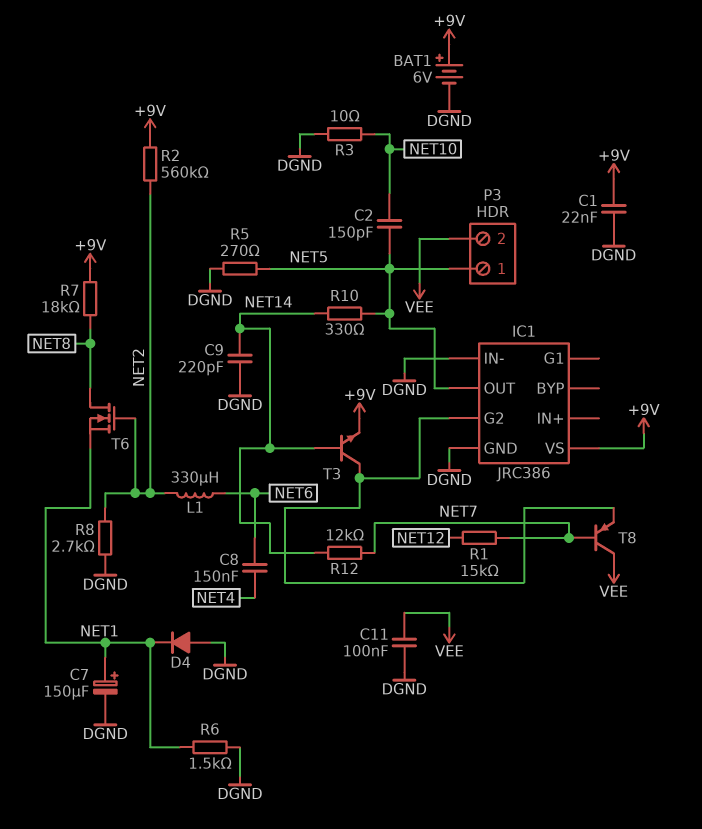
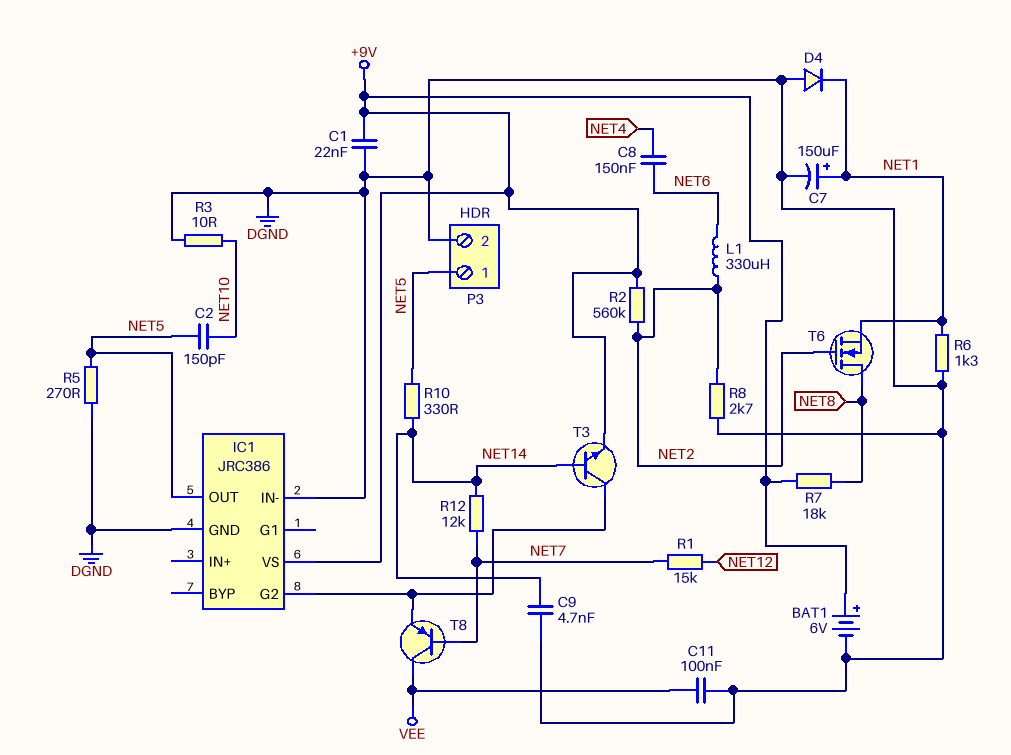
C9: 220pF (DGND, NET14) -> 4.7nF (DGND, NET14)
P3 pin 2: VEE -> DGND
R6: 1.5k (DGND, NET1) -> 1.3k (DGND, NET1)

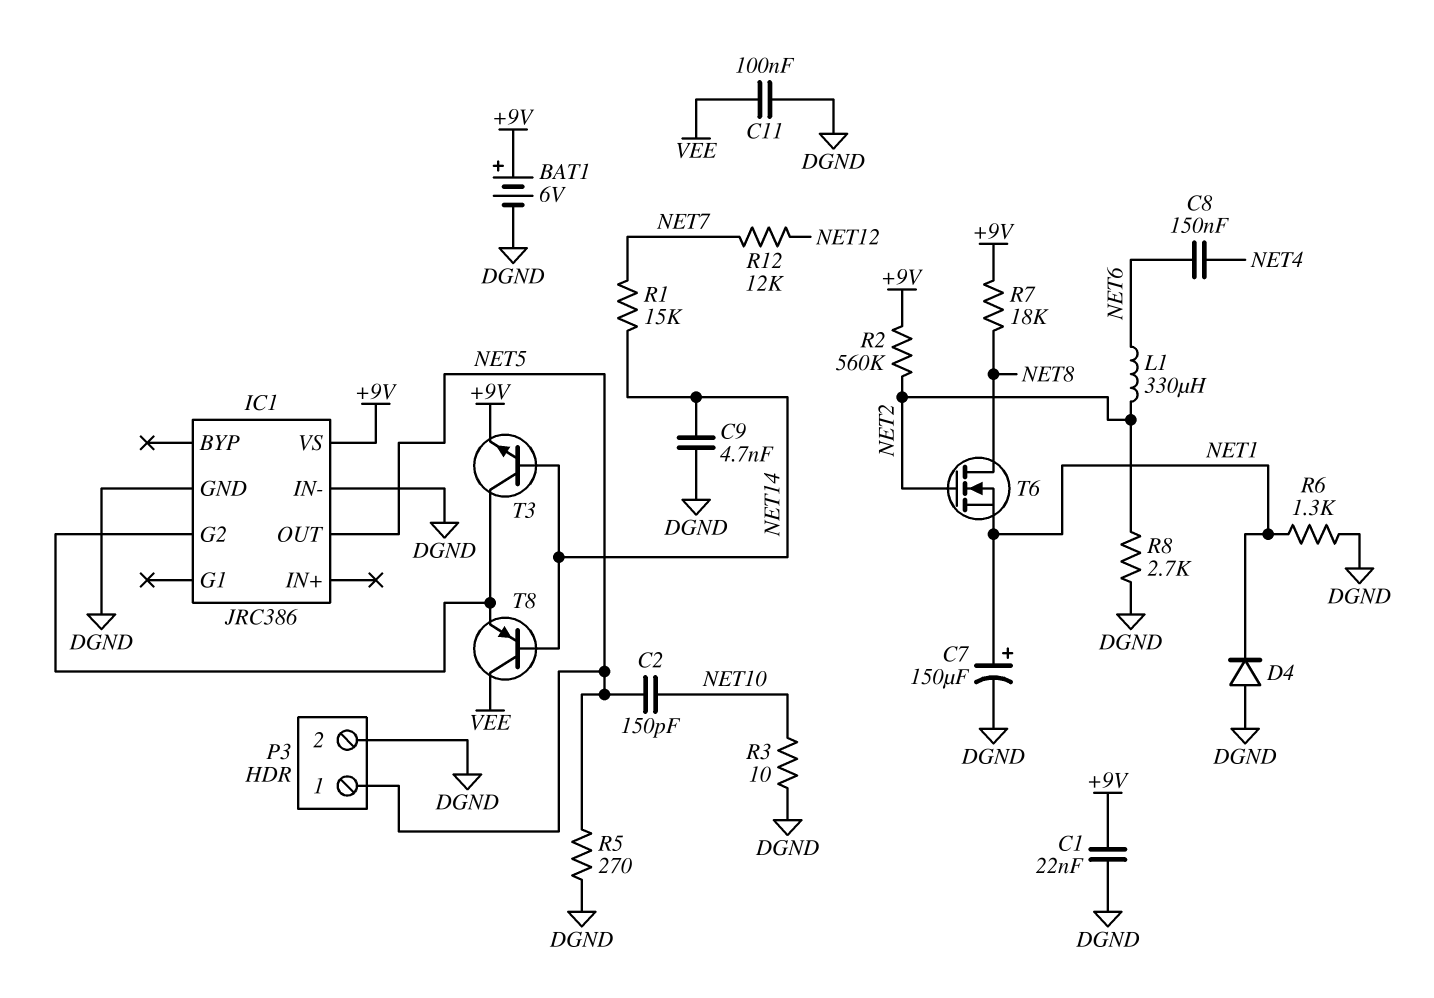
R1: 15k (NET7, NET12) -> 15k (NET7, NET14)
R10: 330 (NET5, NET14) -> none
R12: 12k (NET7, NET14) -> 12k (NET7, NET12)
T8: PNP (B NET7, C VEE, E IC1/G2) -> PNP (B NET14, C VEE, E IC1/G2)

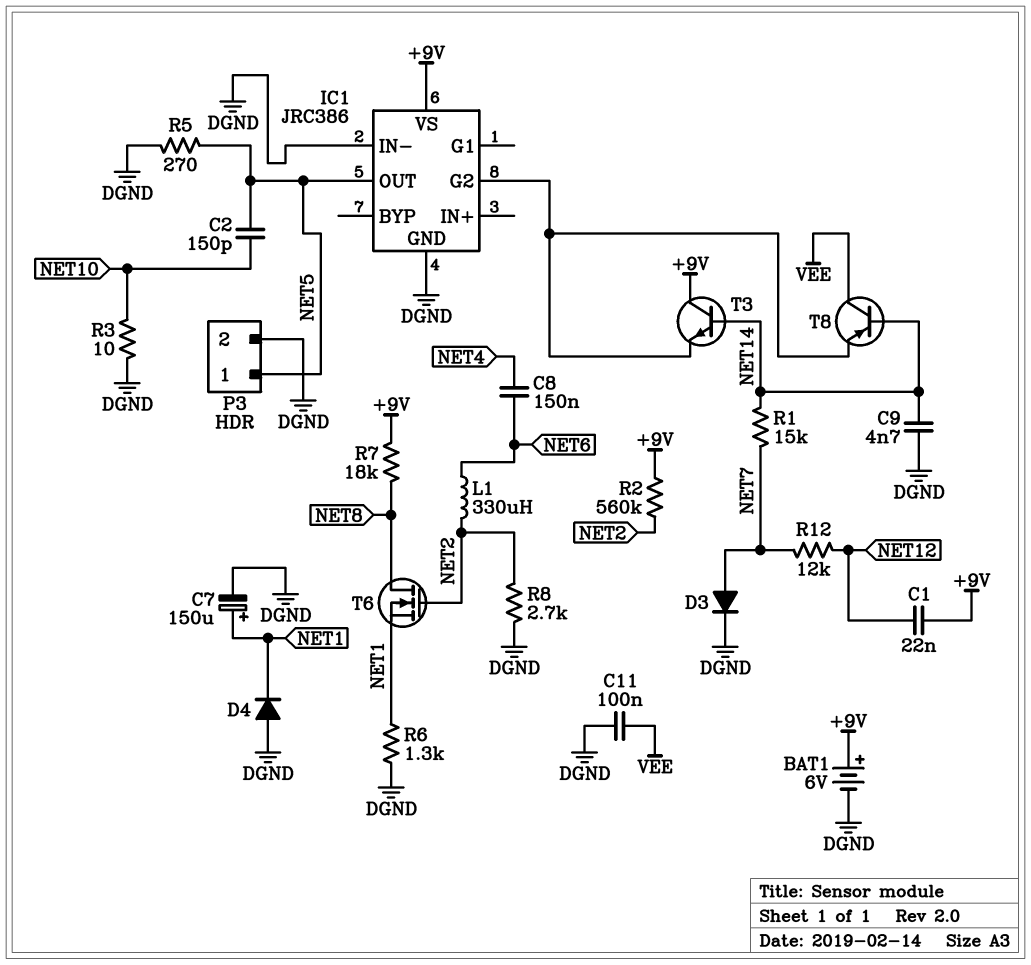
C1: 22nF (+9V, DGND) -> 22nF (+9V, NET12)
D3: none -> diode (A NET7, K DGND)
T3: NPN (B NET14, C IC1/G2, E +9V) -> NPN (B NET14, C +9V, E IC1/G2)

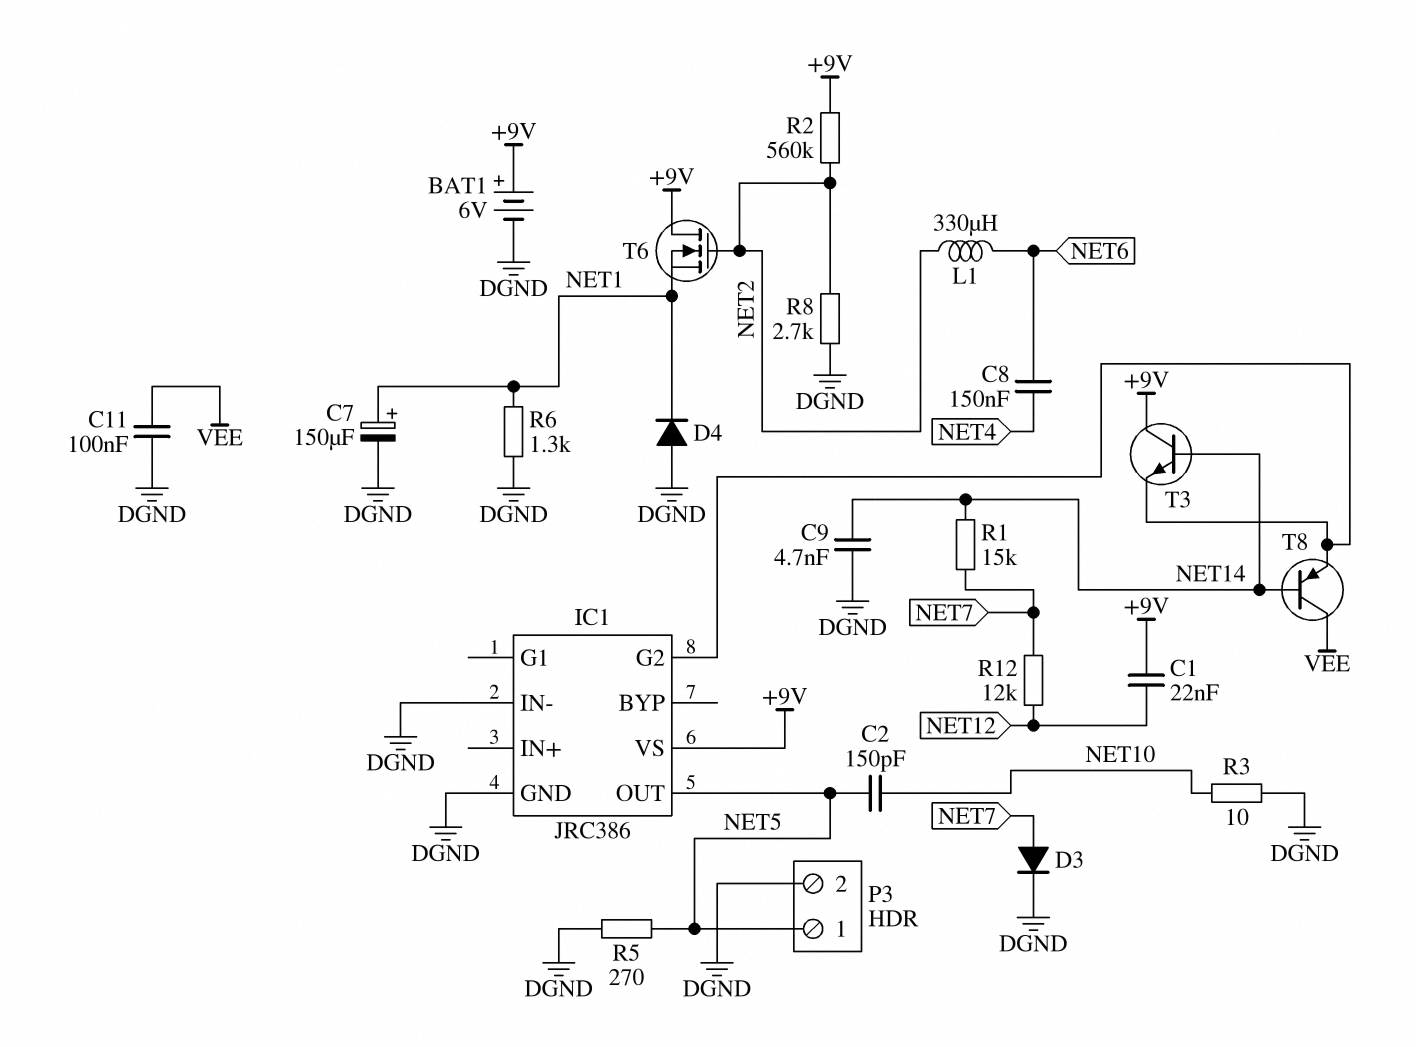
R7: 18k (+9V, NET8) -> none
T6: NMOS (G NET2, D NET8, S NET1) -> NMOS (G NET2, D +9V, S NET1)

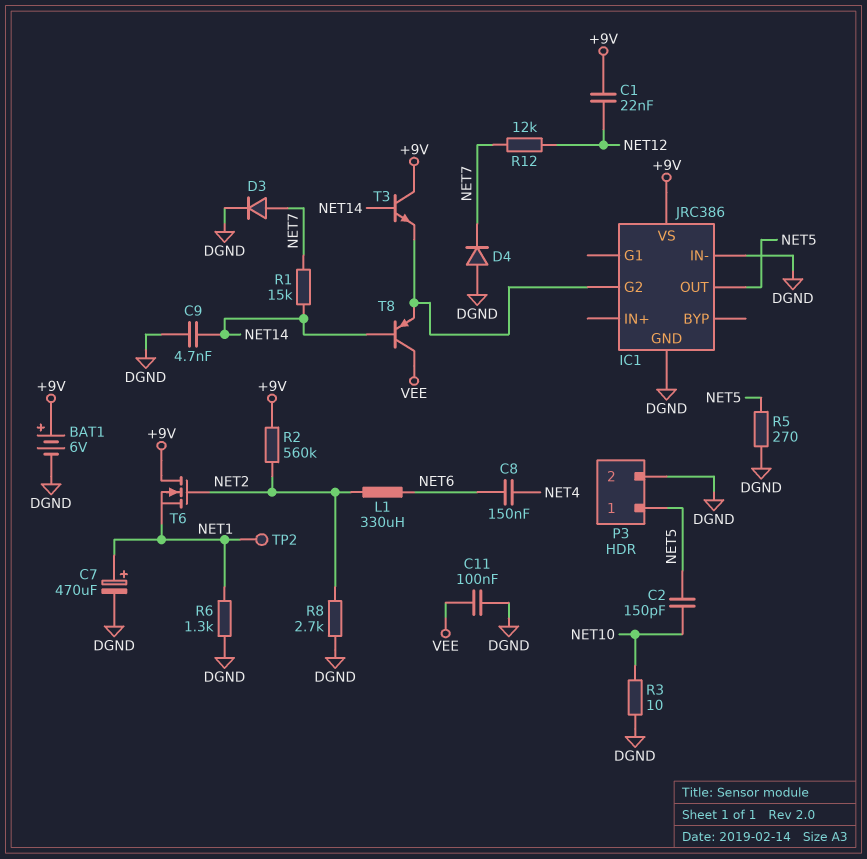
C7: 150uF (plus NET1, minus DGND) -> 470uF (plus NET1, minus DGND)
D4: diode (A DGND, K NET1) -> diode (A DGND, K NET7)
TP2: none -> test point (NET1)

